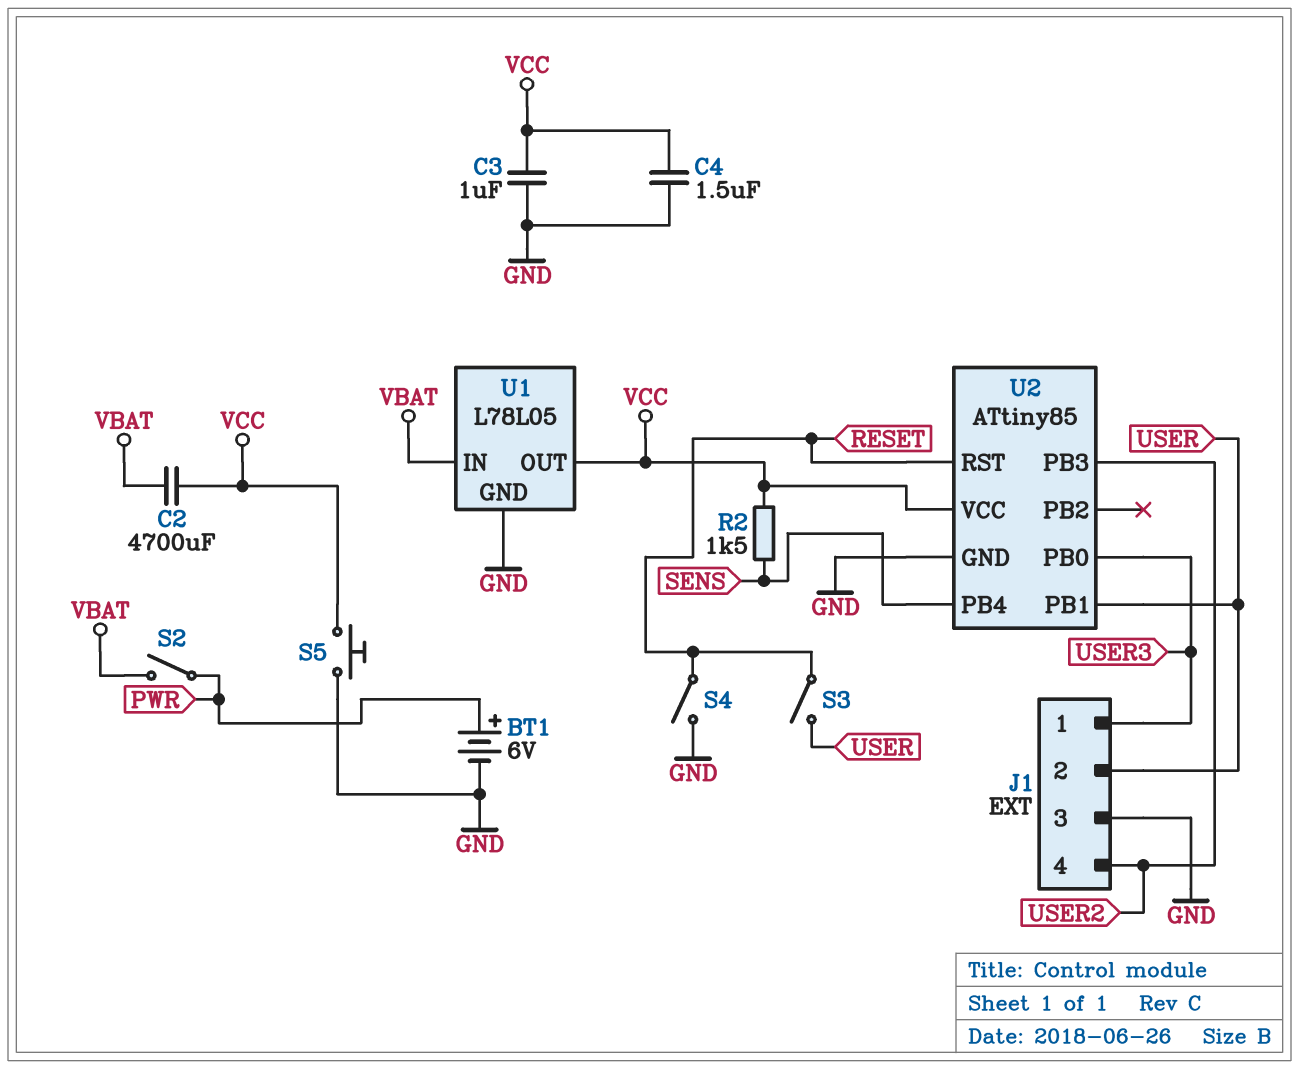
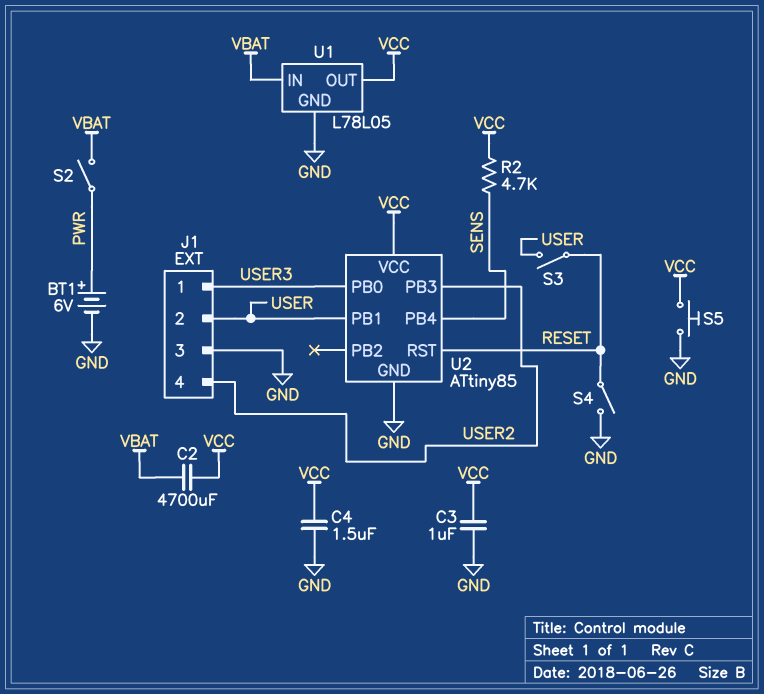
R2: 1.5k (SENS, VCC) -> 4.7k (SENS, VCC)

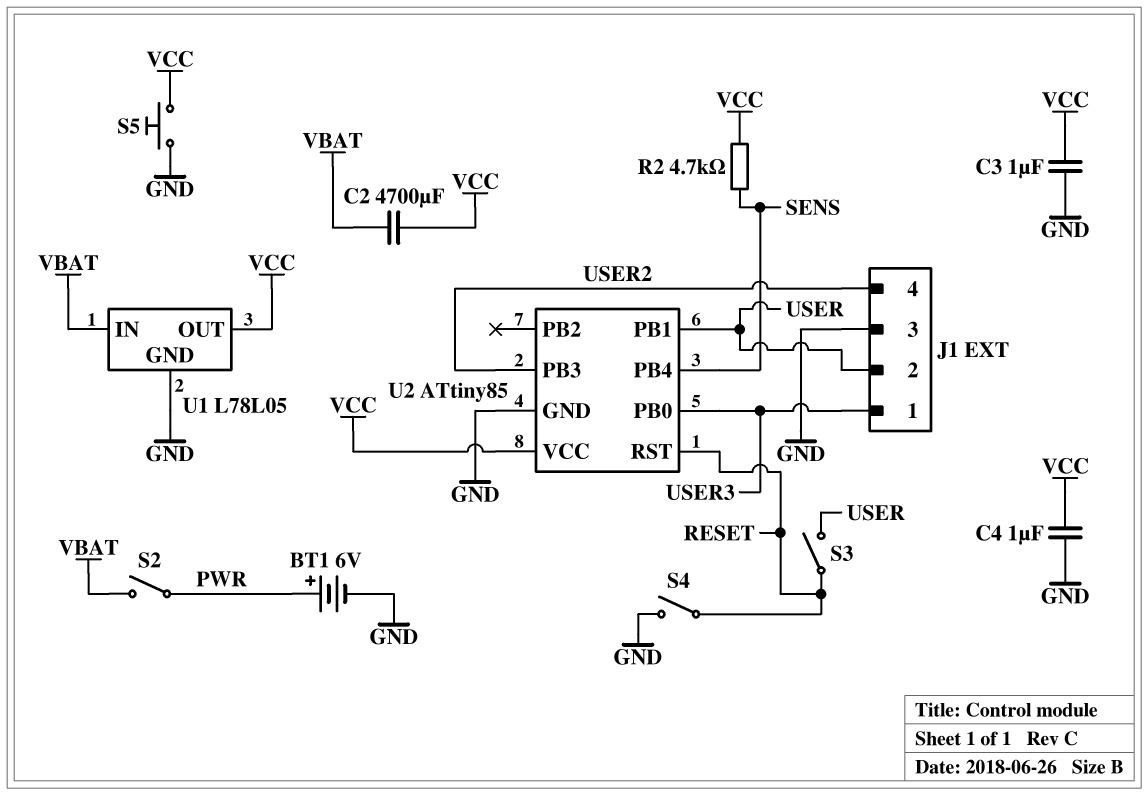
C4: 1.5uF (GND, VCC) -> 1uF (GND, VCC)

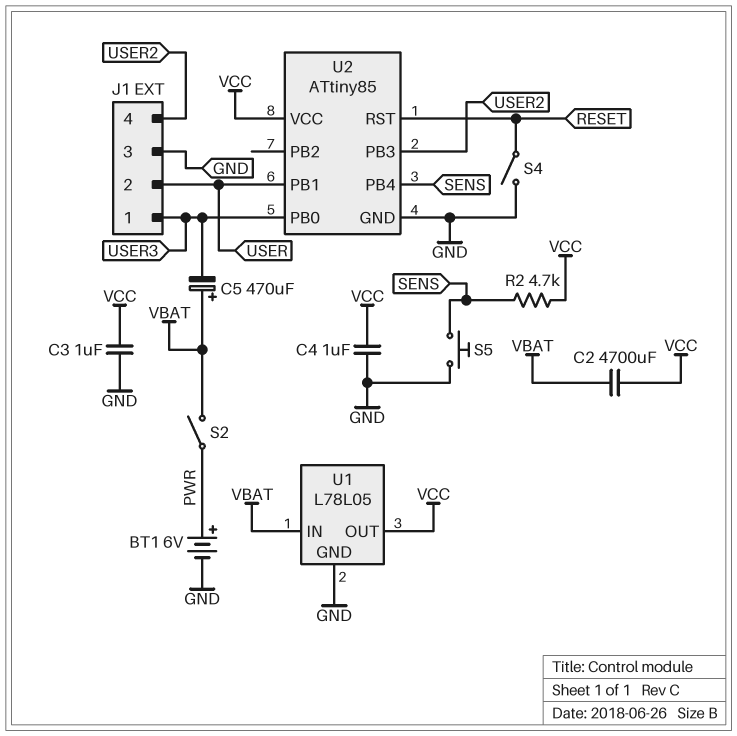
C5: none -> 470uF (plus VBAT, minus USER3)
S3: switch (RESET, USER) -> none
S5: button (GND, VCC) -> button (GND, SENS)

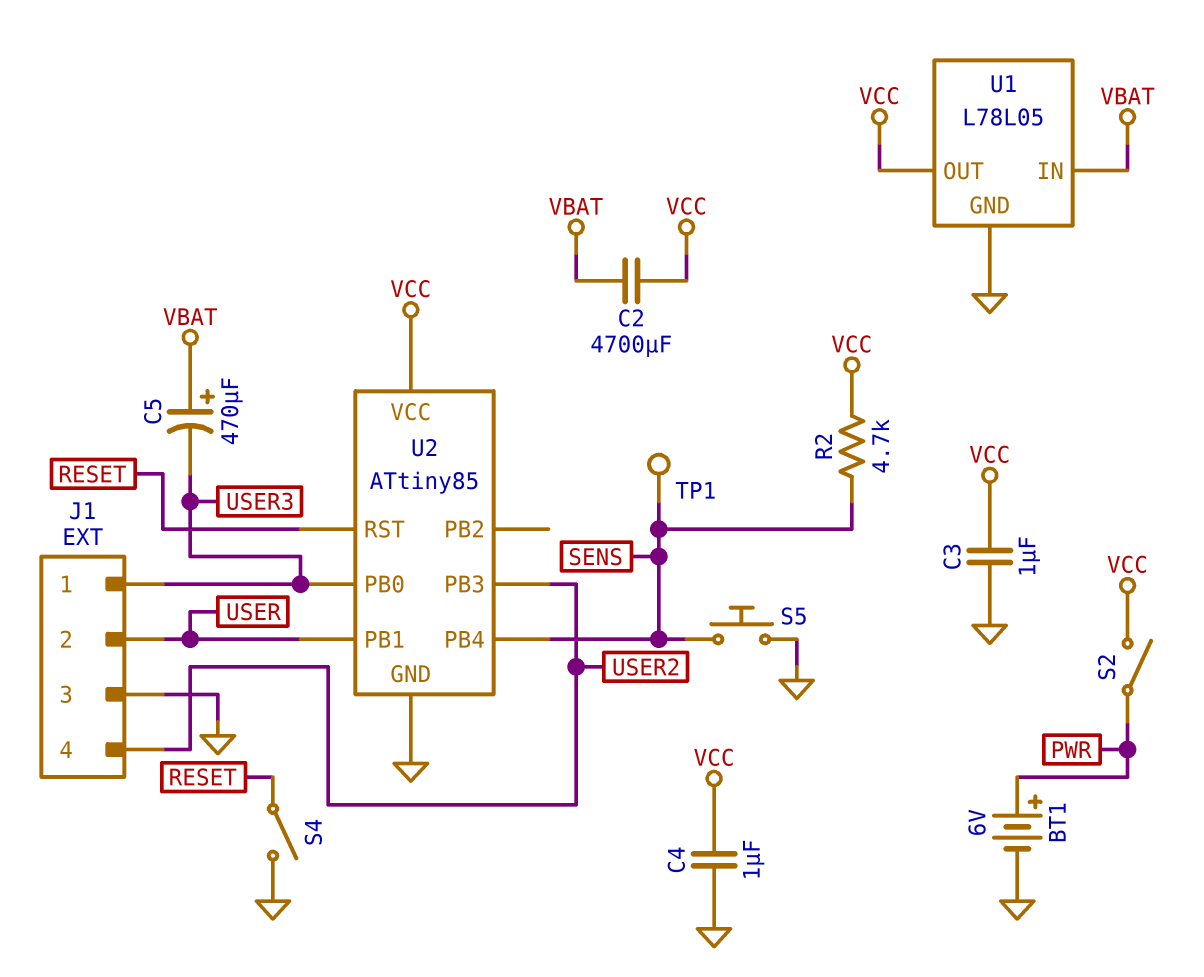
S2: switch (PWR, VBAT) -> switch (PWR, VCC)
TP1: none -> test point (SENS)

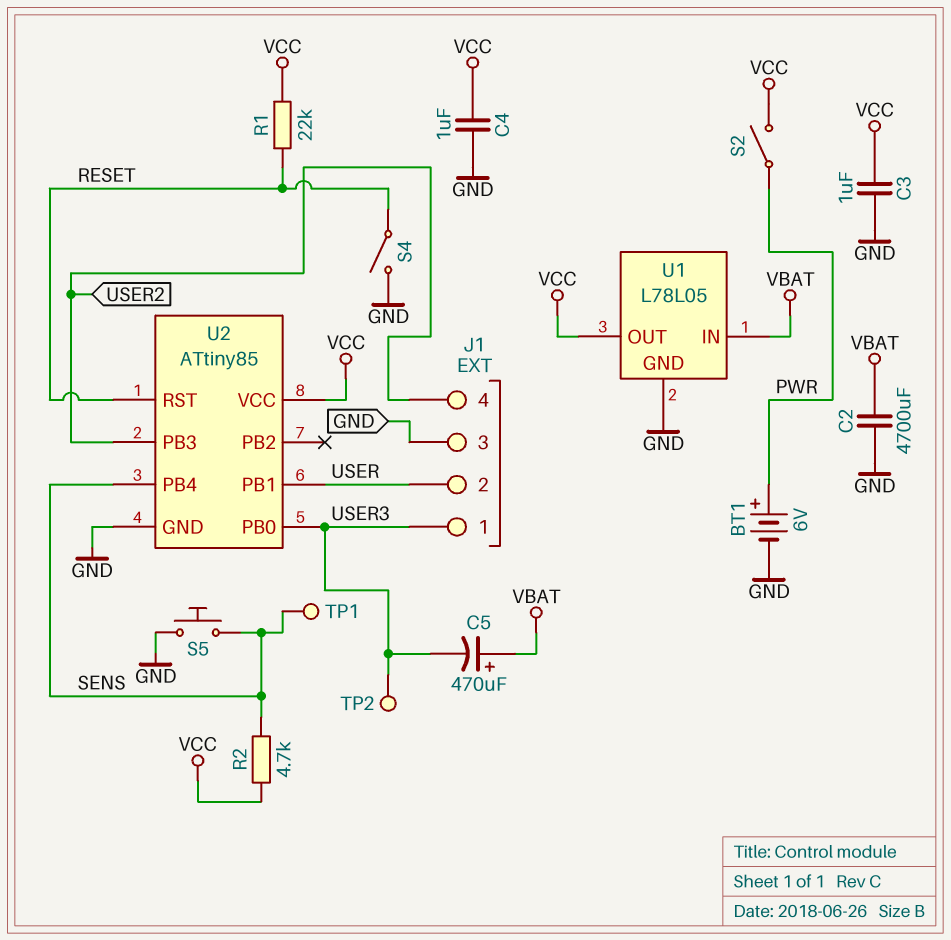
C2: 4700uF (VBAT, VCC) -> 4700uF (GND, VBAT)
R1: none -> 22k (RESET, VCC)
TP2: none -> test point (USER3)

